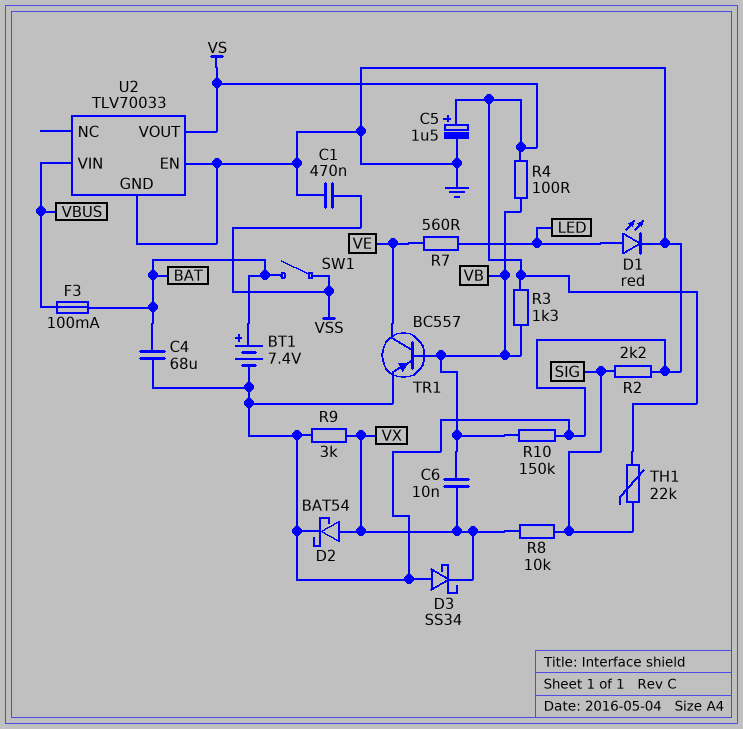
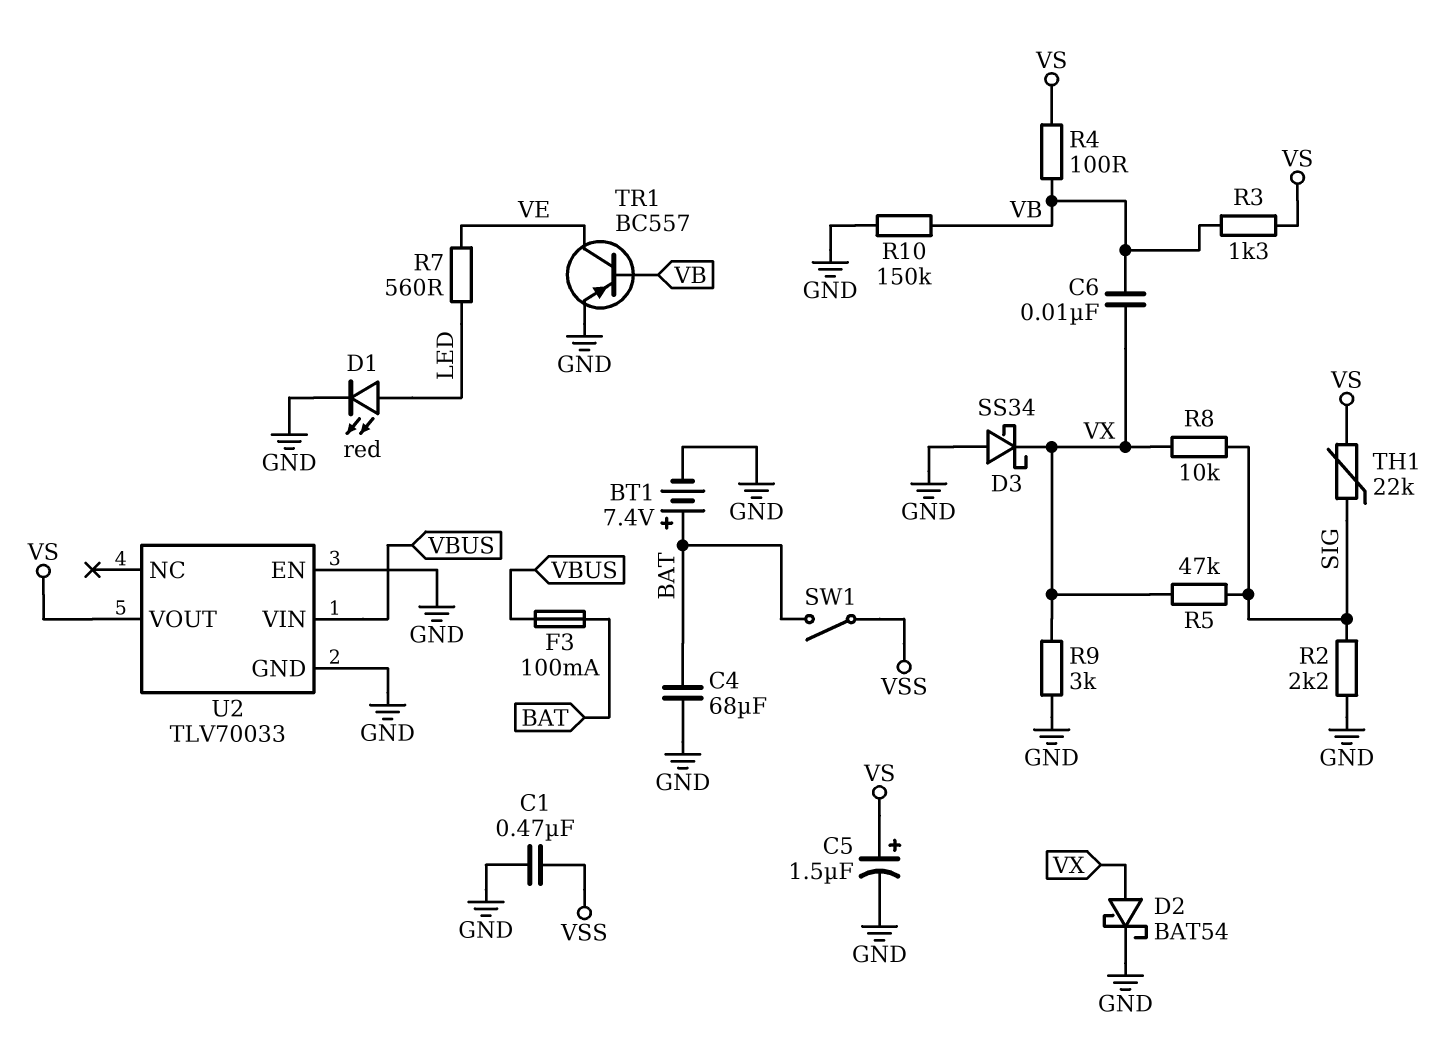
R5: none -> 47k (SIG, VX)

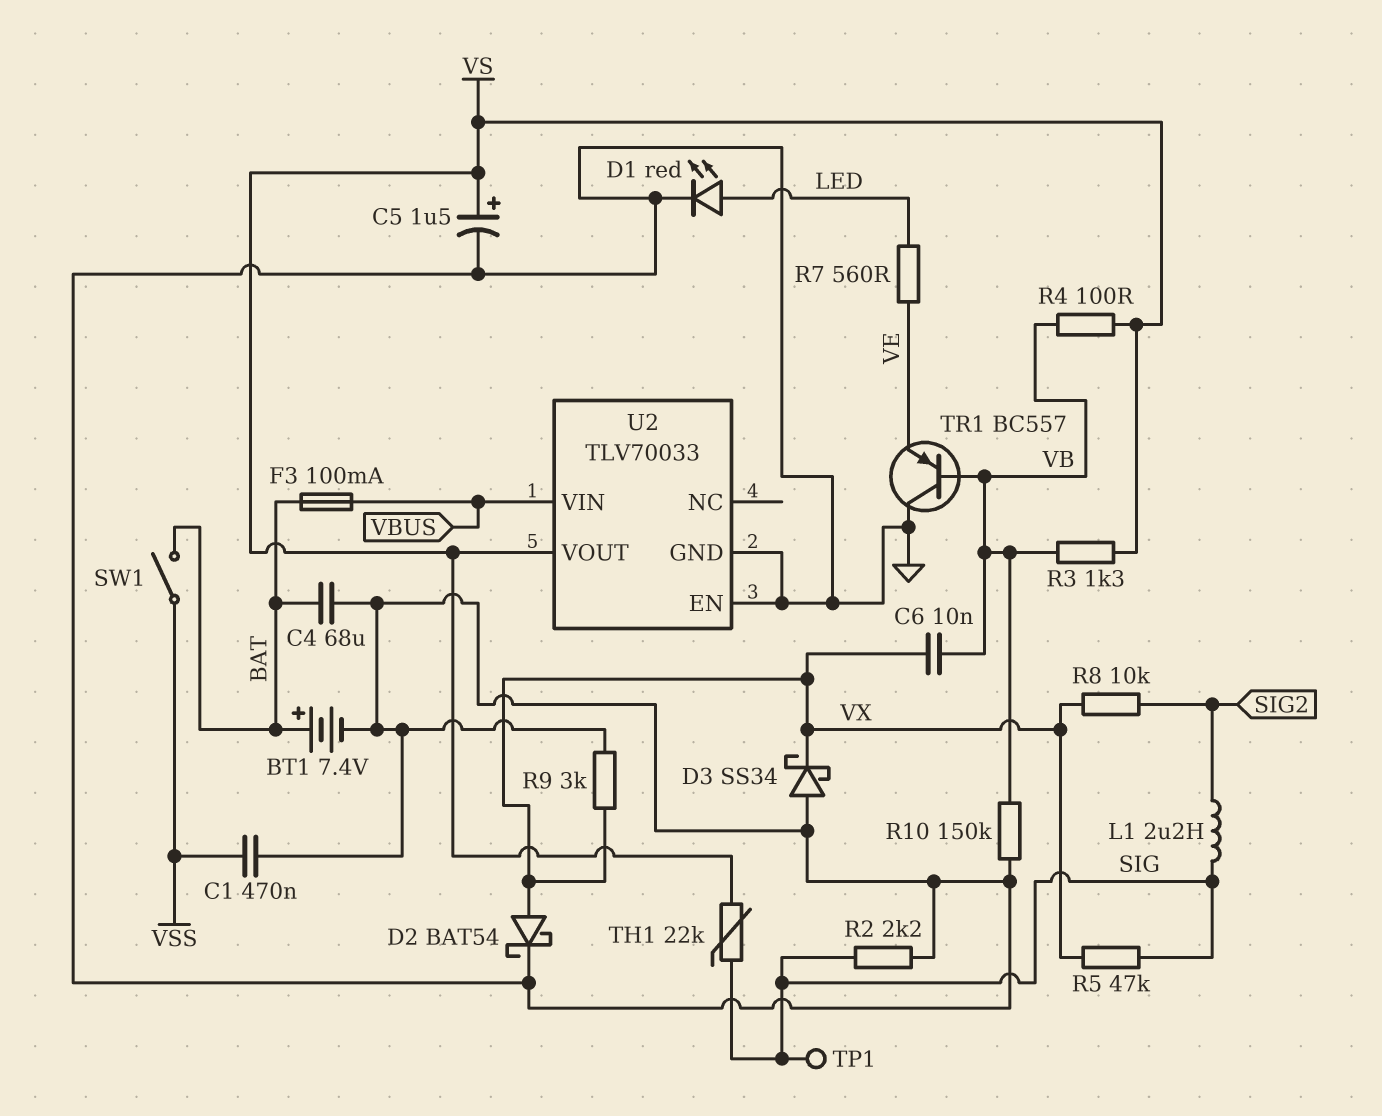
L1: none -> 2.2uH (SIG, SIG2)
R8: 10k (SIG, VX) -> 10k (SIG2, VX)
TP1: none -> test point (SIG)
TR1: PNP BC557 (B VB, C VE, E GND) -> PNP BC557 (B VB, C GND, E VE)

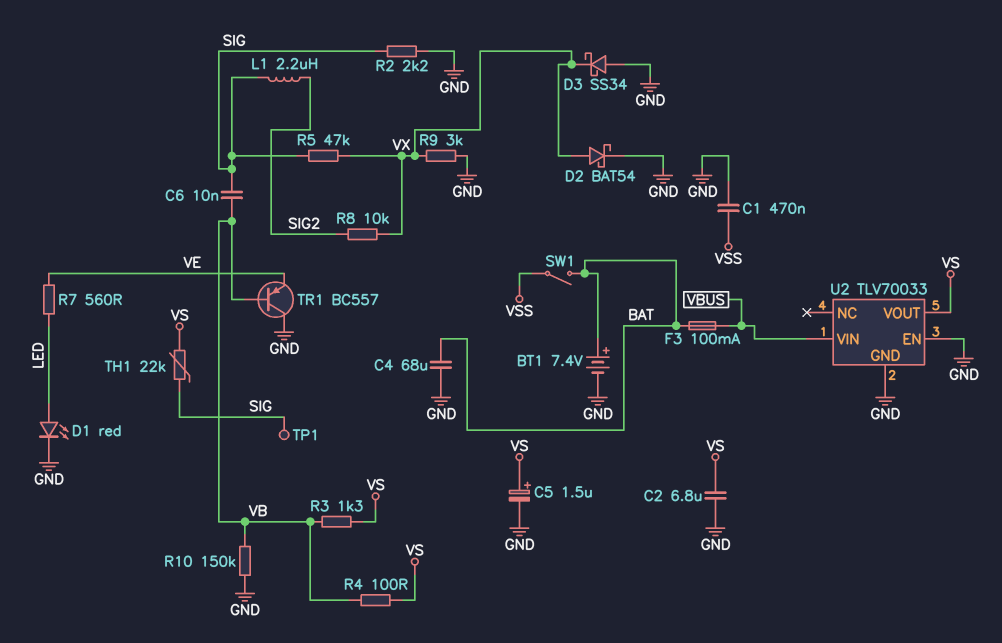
C2: none -> 6.8uF (GND, VS)
C6: 10nF (VB, VX) -> 10nF (SIG, VB)

